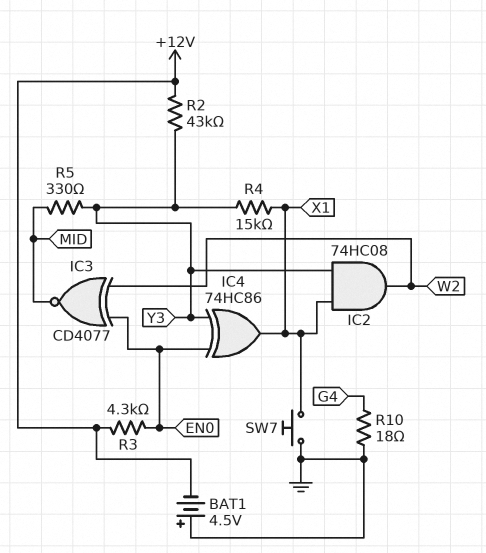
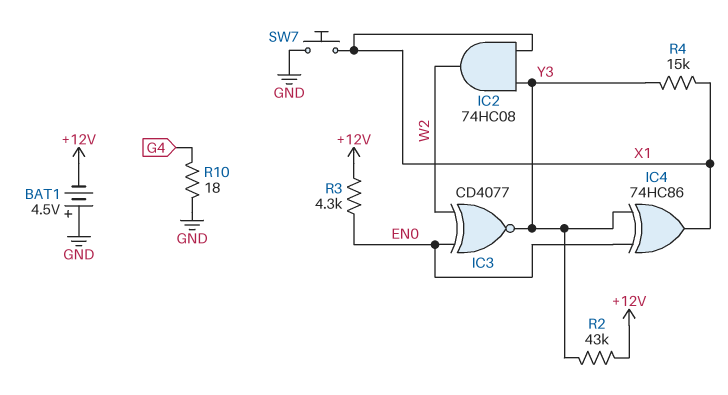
IC3: XNOR CD4077 (in EN0, in W2, out MID) -> XNOR CD4077 (in EN0, in W2, out Y3)
R5: 330 (MID, Y3) -> none

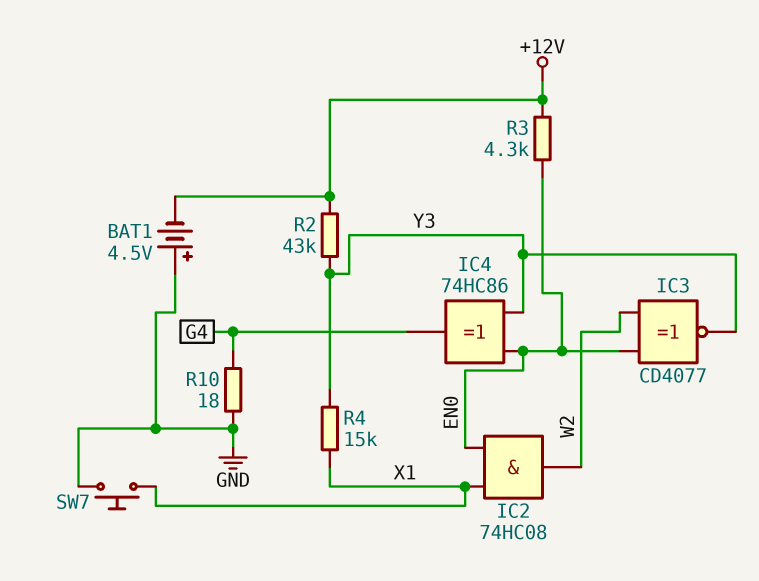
IC2: AND 74HC08 (in X1, in Y3, out W2) -> AND 74HC08 (in EN0, in X1, out W2)
IC4: XOR 74HC86 (in EN0, in Y3, out X1) -> XOR 74HC86 (in EN0, in Y3, out G4)

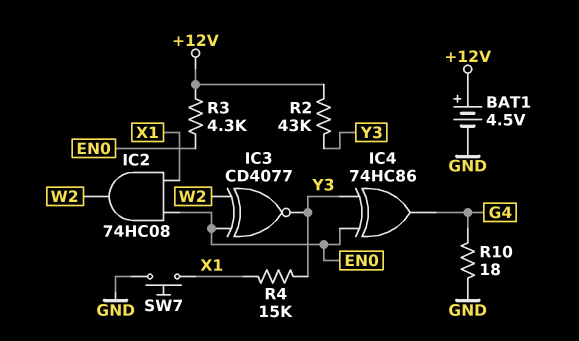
BAT1: 4.5V (plus GND, minus +12V) -> 4.5V (plus +12V, minus GND)

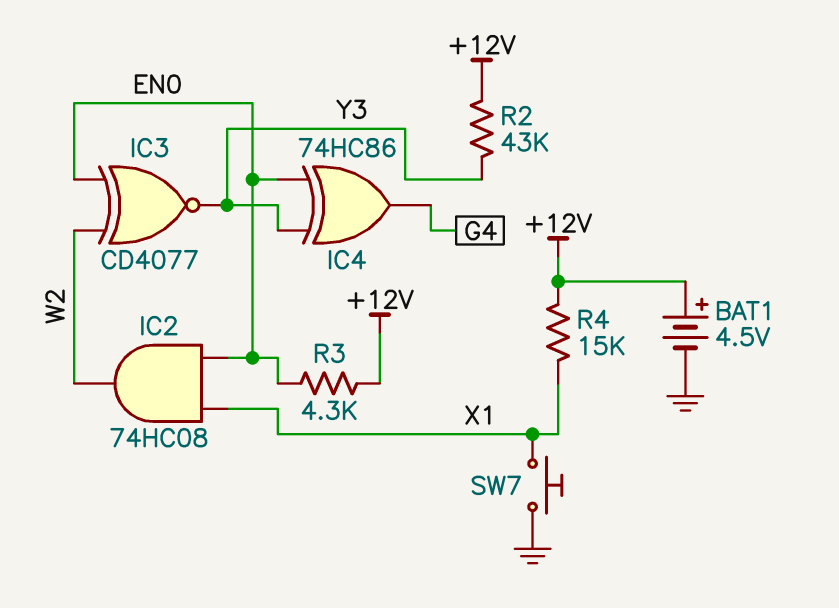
R4: 15k (X1, Y3) -> 15k (+12V, X1)
R10: 18 (G4, GND) -> none

